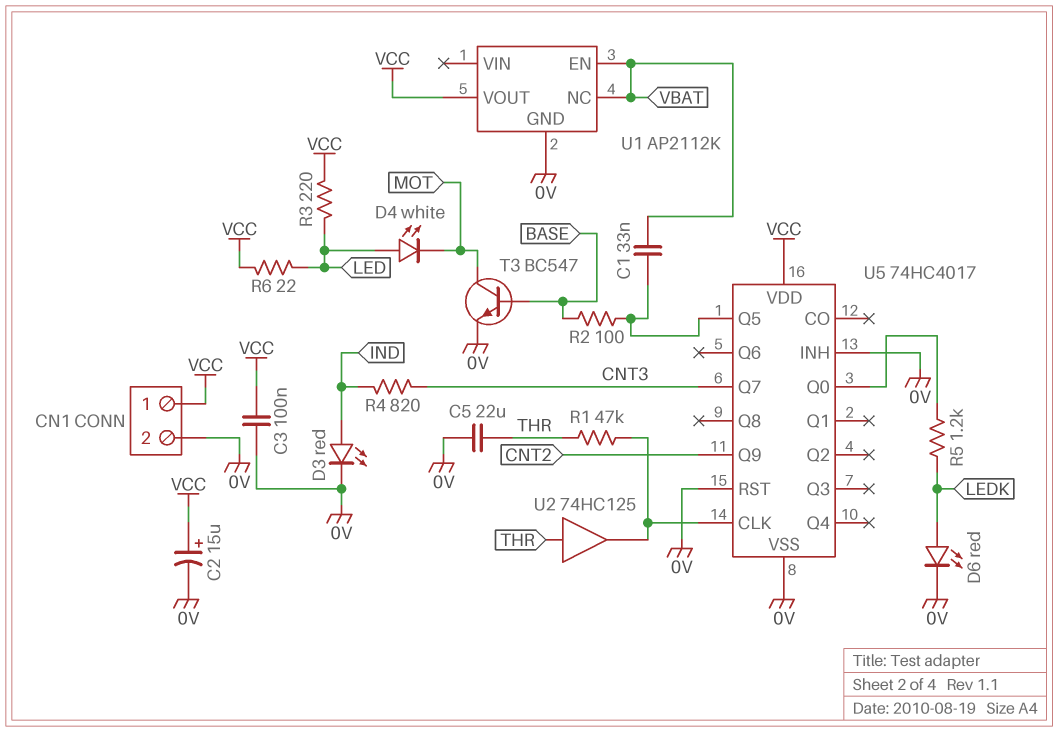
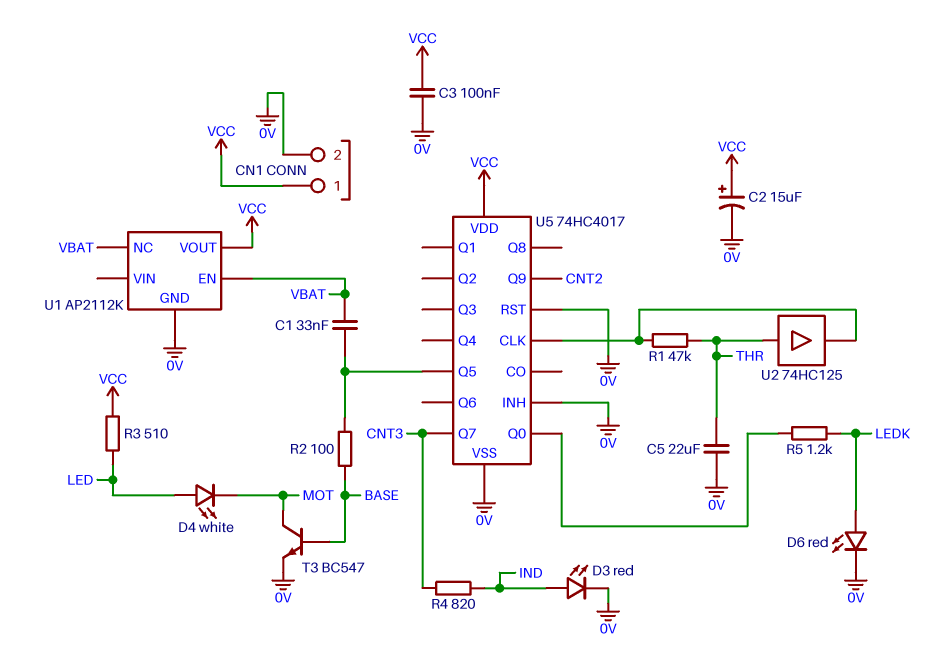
R3: 220 (LED, VCC) -> 510 (LED, VCC)
R6: 22 (LED, VCC) -> none

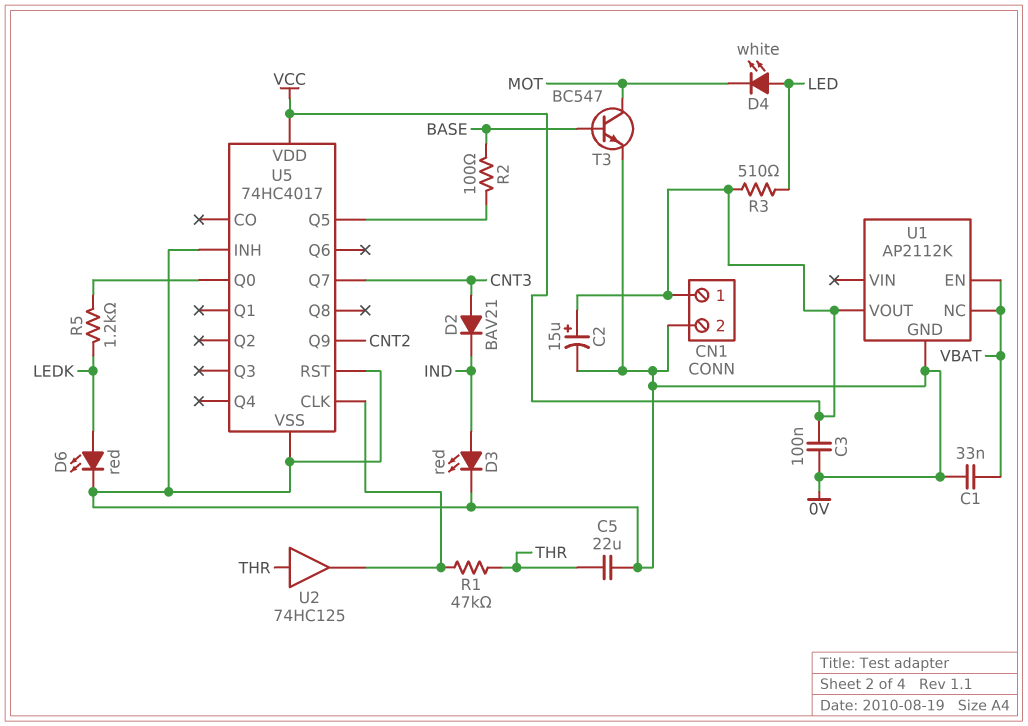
C1: 33nF (U5/Q5, VBAT) -> 33nF (0V, VBAT)
D2: none -> diode BAV21 (A CNT3, K IND)
R4: 820 (CNT3, IND) -> none

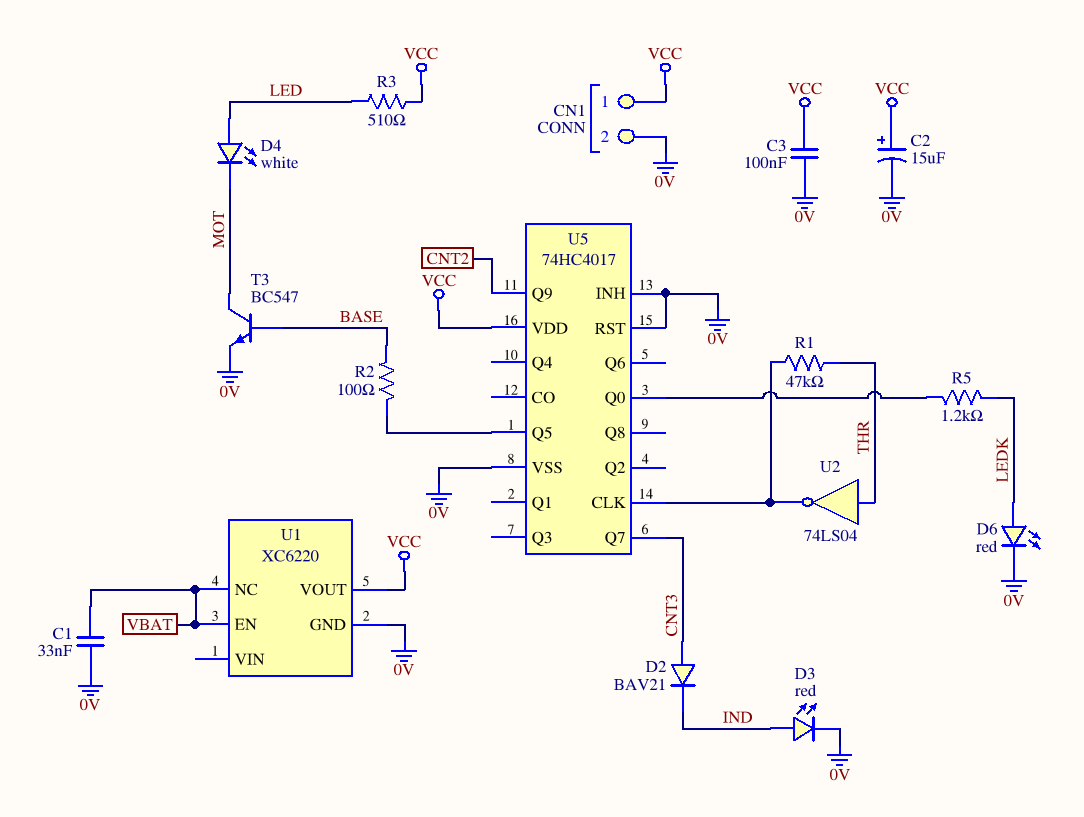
C5: 22uF (0V, THR) -> none
U1: AP2112K -> XC6220
U2: buffer 74HC125 (in THR, out U5/CLK) -> NOT 74LS04 (in THR, out U5/CLK)

